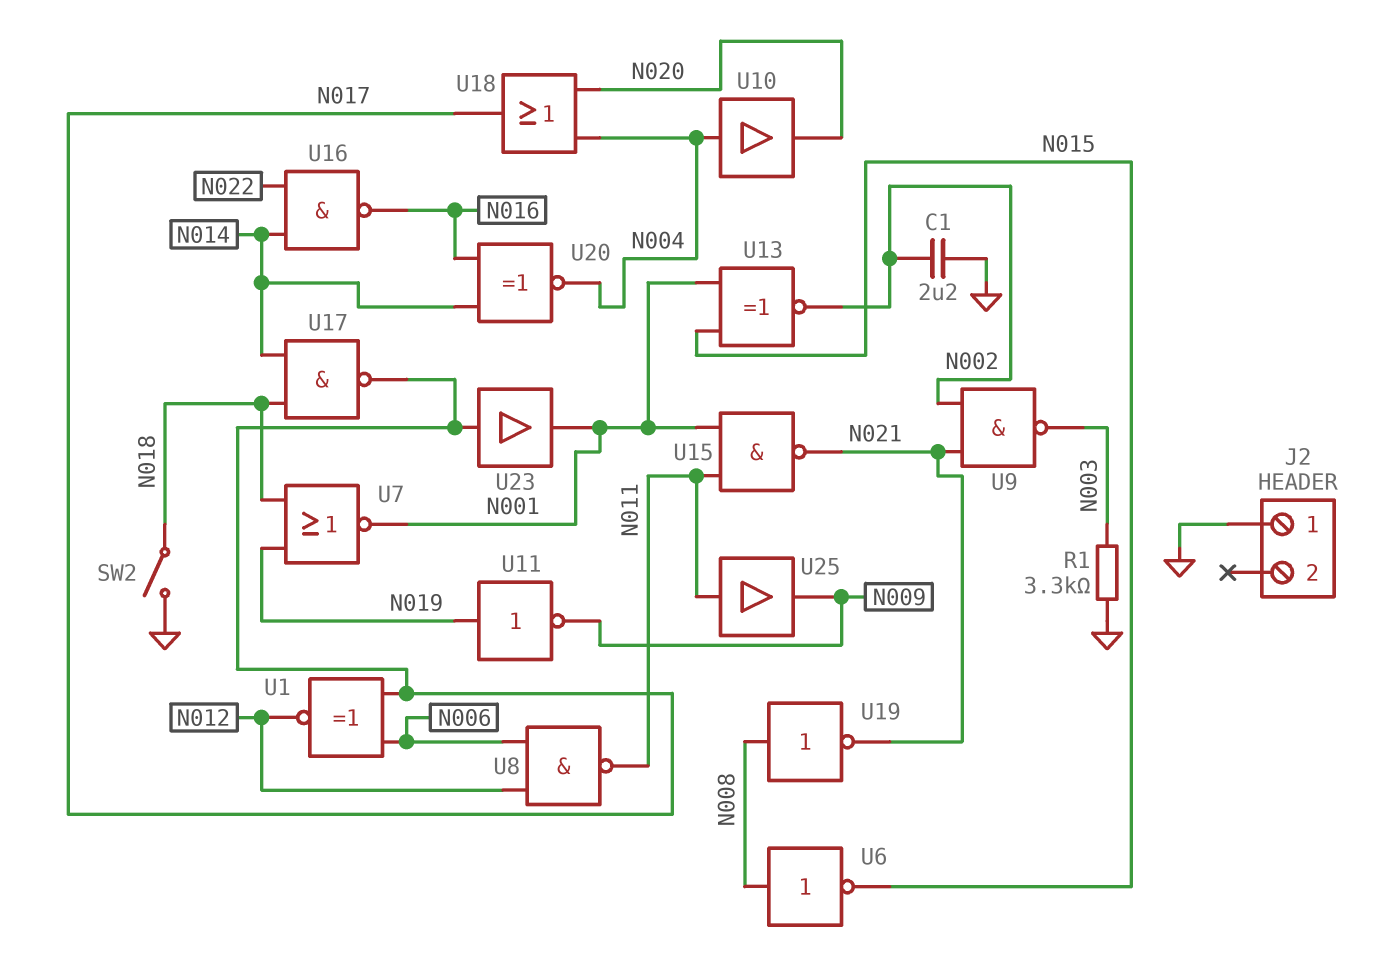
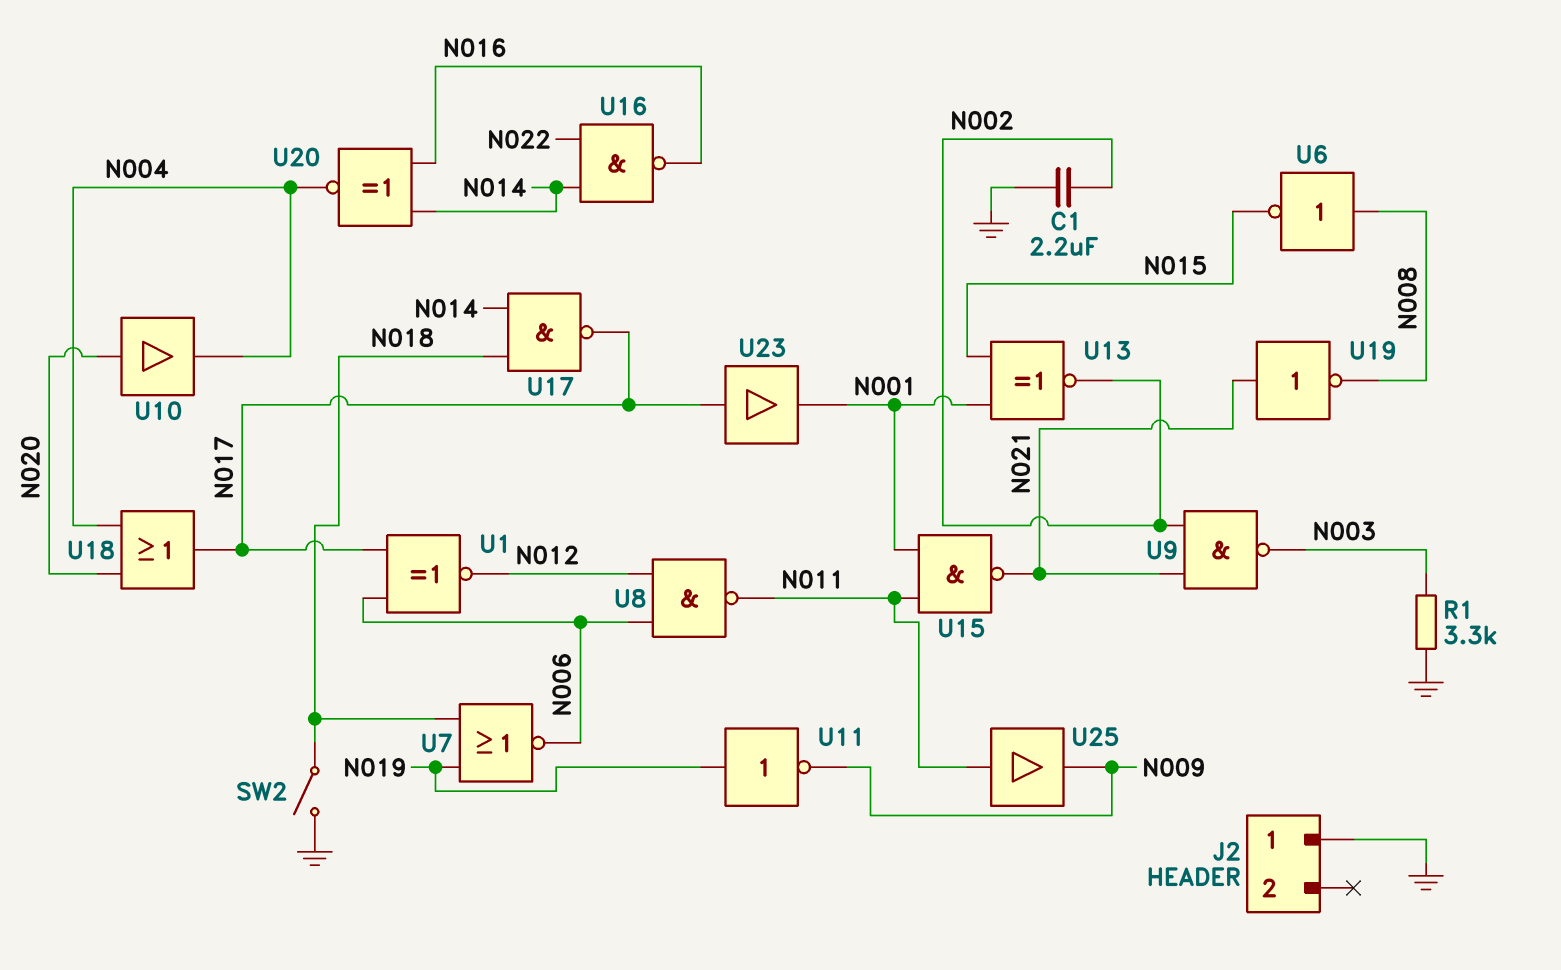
U7: NOR (in N018, in N019, out N001) -> NOR (in N018, in N019, out N006)
U10: buffer (in N004, out N020) -> buffer (in N020, out N004)
U19: NOT (in N008, out N021) -> NOT (in N021, out N008)

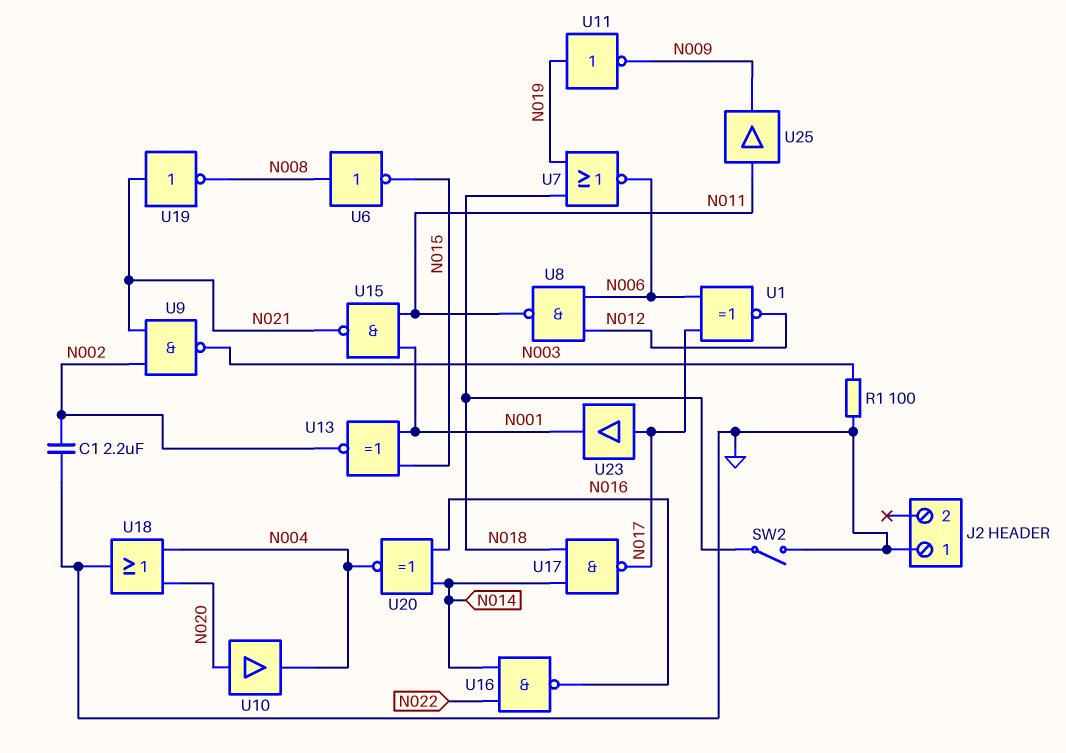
R1: 3.3k (GND, N003) -> 100 (GND, N003)
U18: OR (in N004, in N020, out N017) -> OR (in N004, in N020, out GND)

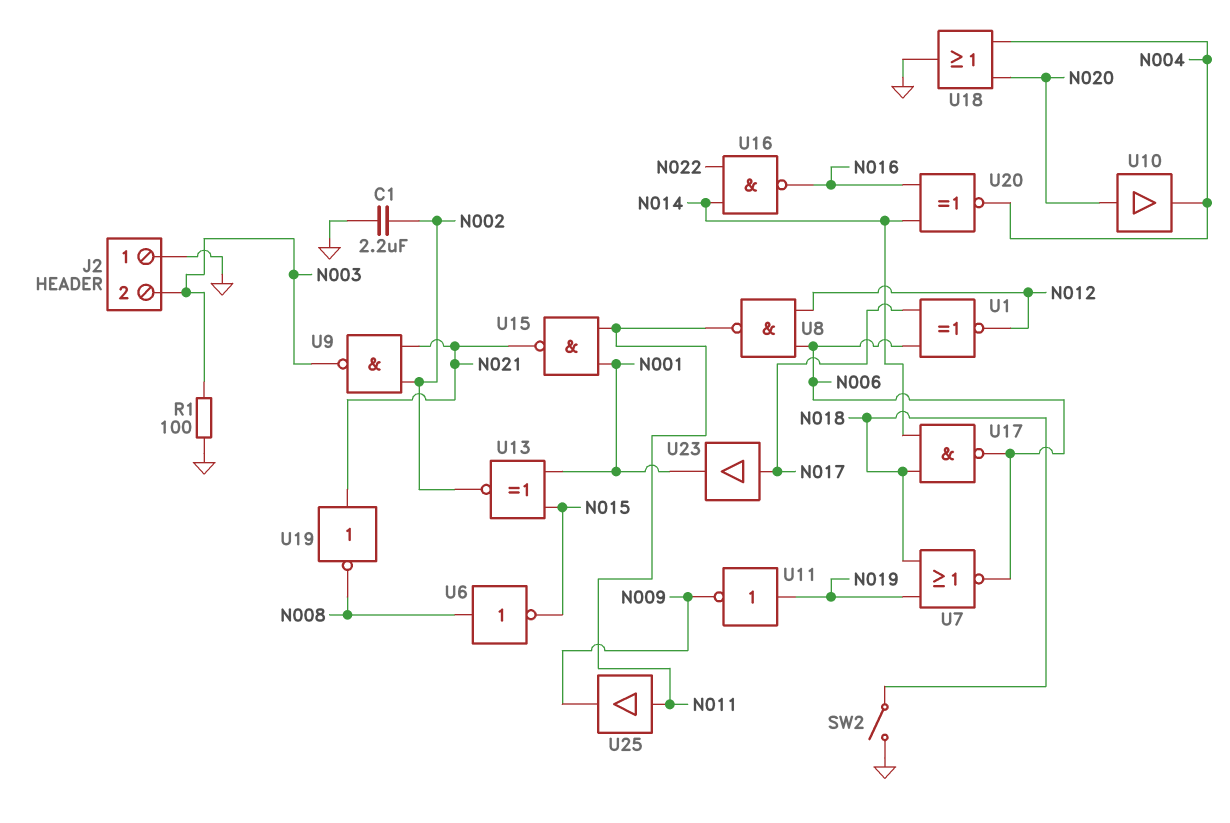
J2 pin 2: none -> N003
U17: NAND (in N014, in N018, out N017) -> NAND (in N014, in N018, out N006)

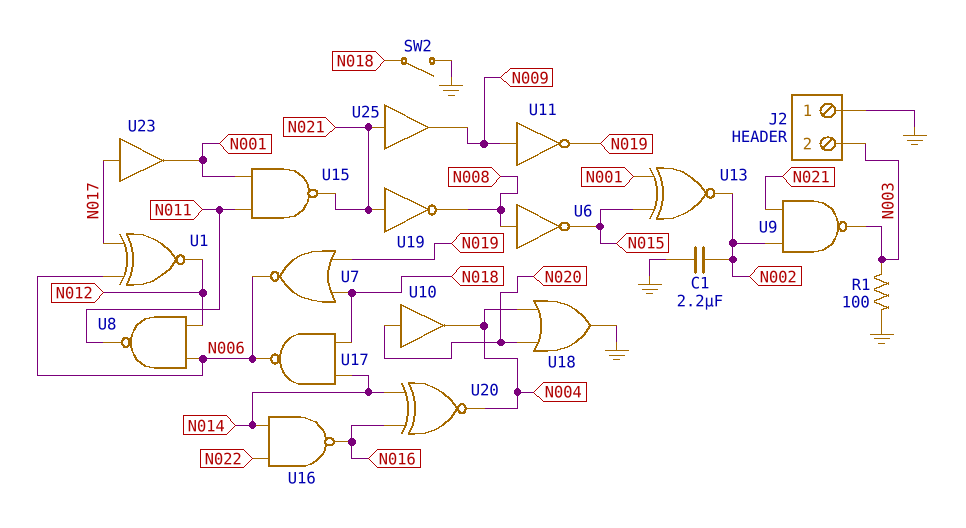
U11: NOT (in N019, out N009) -> NOT (in N009, out N019)
U25: buffer (in N011, out N009) -> buffer (in N021, out N009)

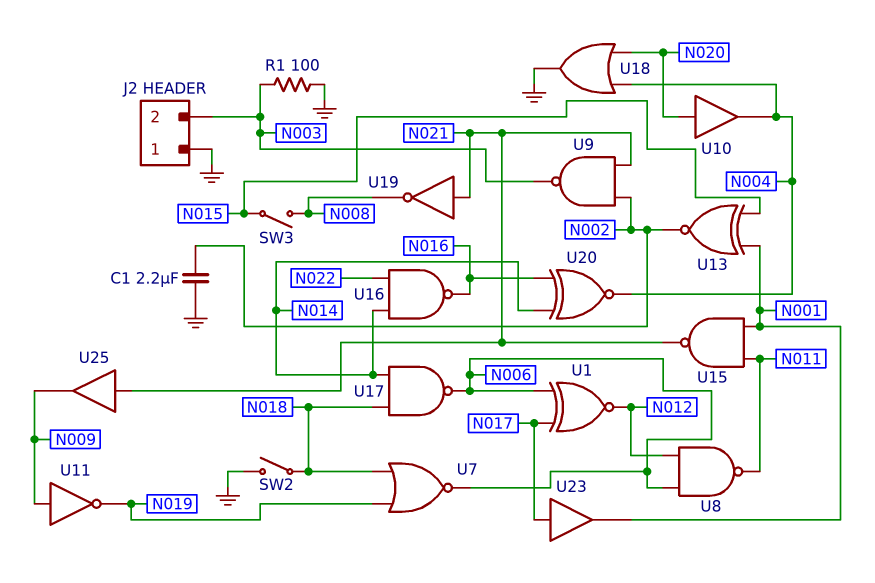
SW3: none -> switch (N008, N015)
U6: NOT (in N008, out N015) -> none

